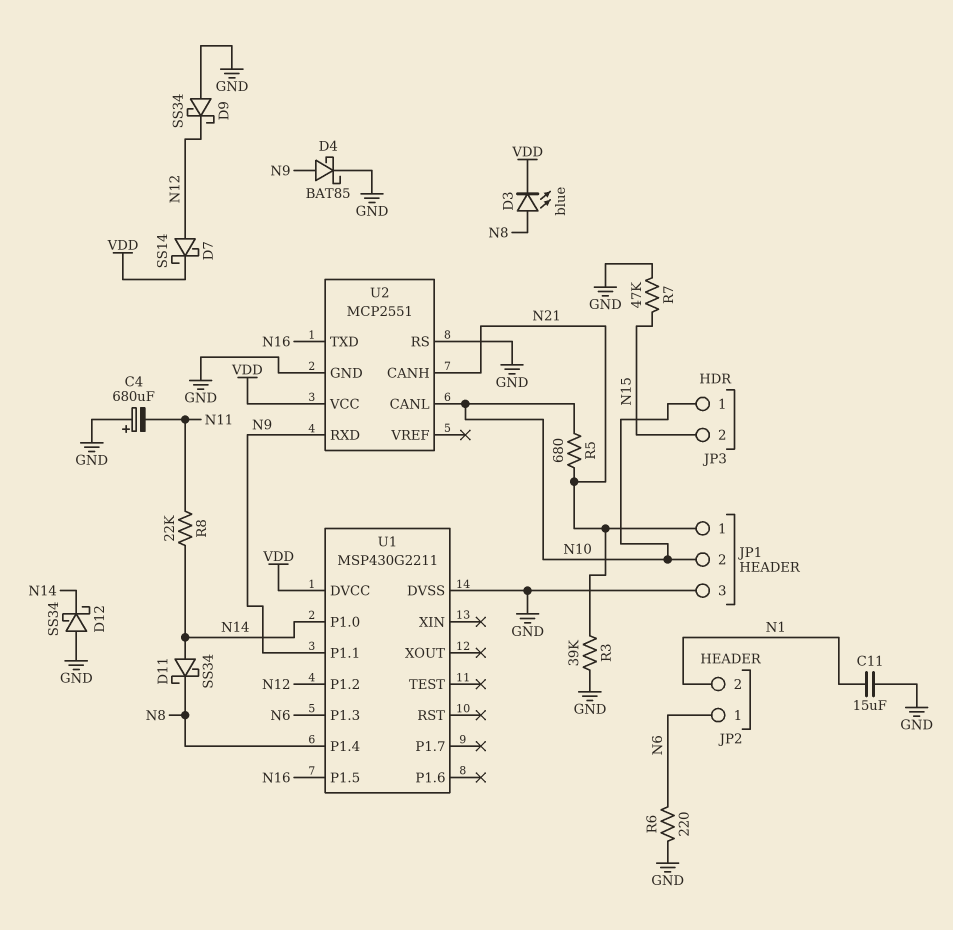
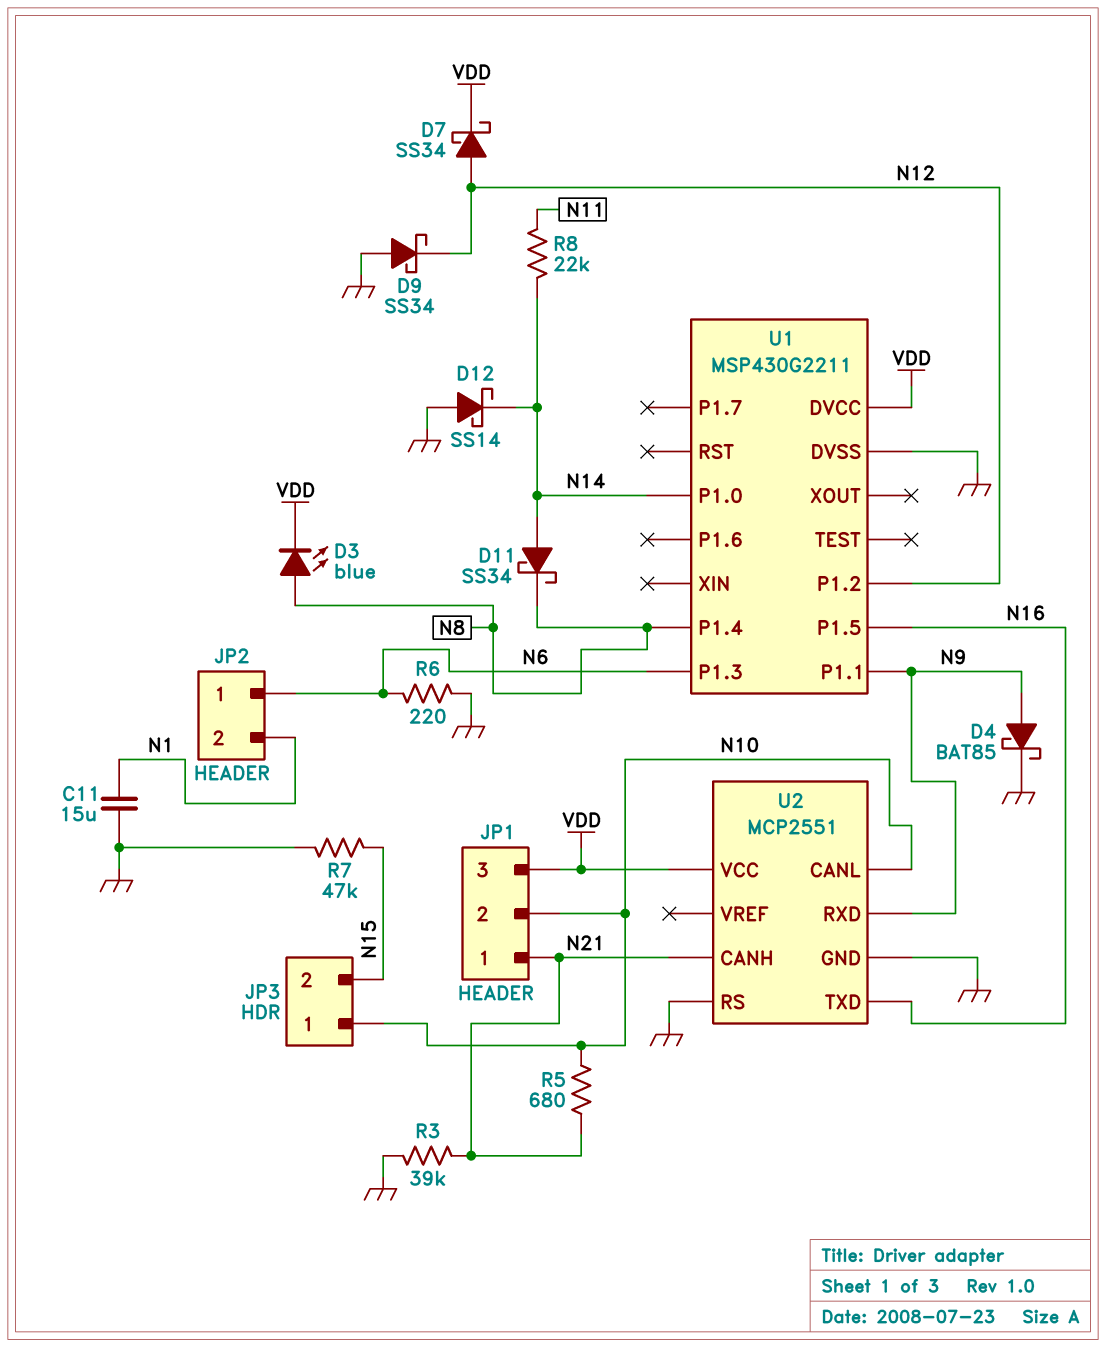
C4: 680uF (plus GND, minus N11) -> none
D7: schottky SS14 (A N12, K VDD) -> schottky SS34 (A N12, K VDD)
D12: schottky SS34 (A GND, K N14) -> schottky SS14 (A GND, K N14)
JP1 pin 3: GND -> VDD

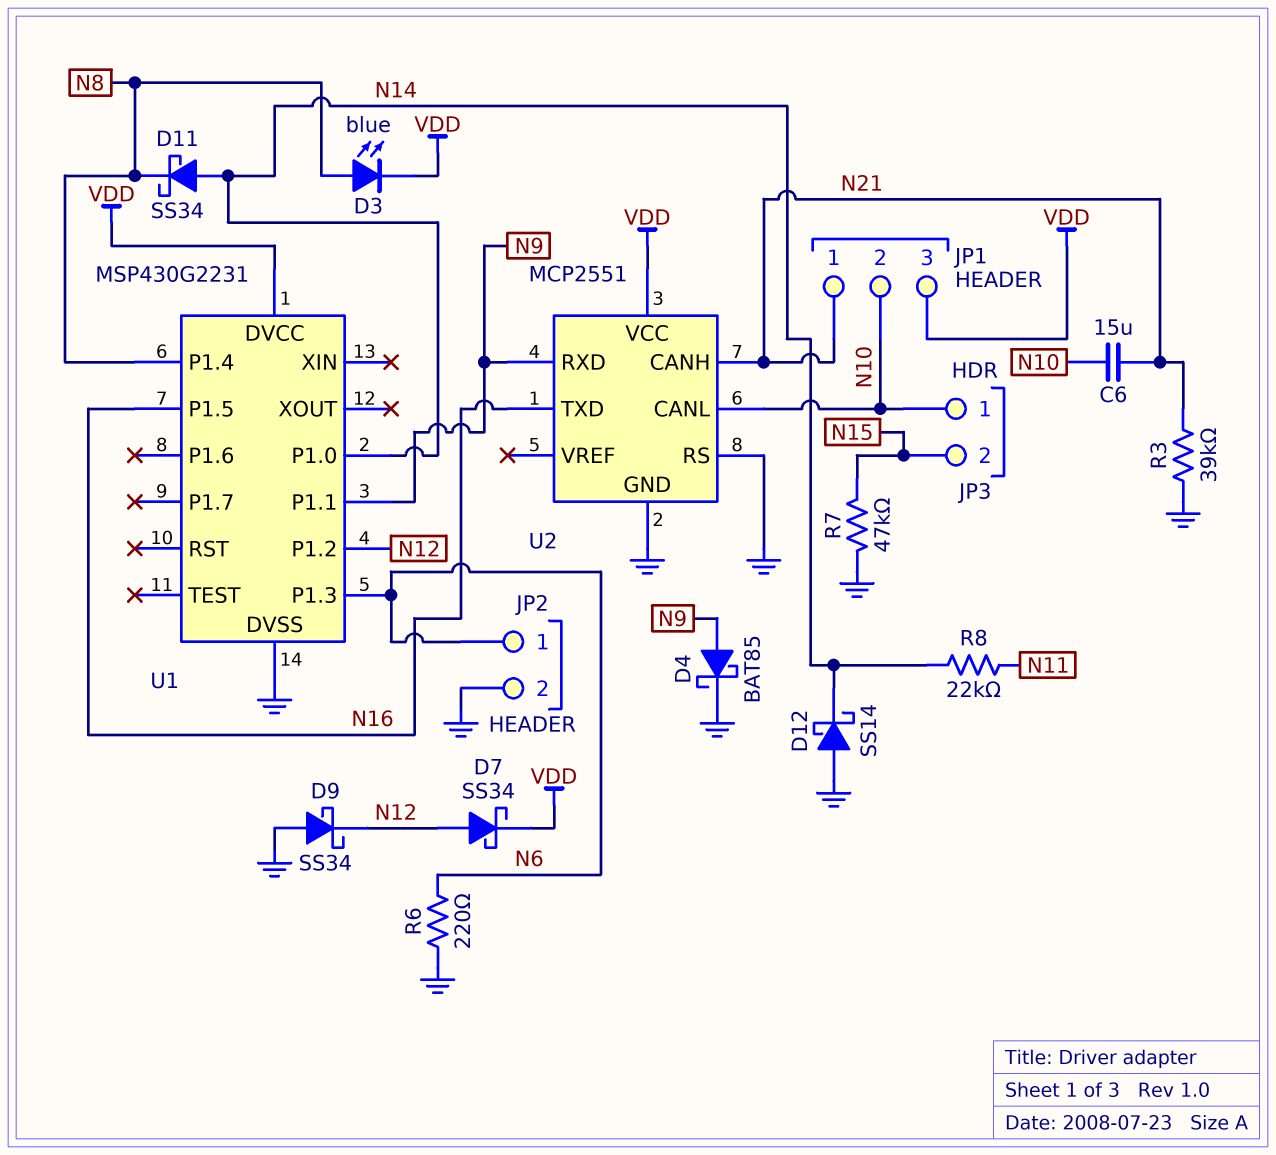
C6: none -> 15uF (N10, N21)
C11: 15uF (GND, N1) -> none
JP2 pin 2: N1 -> GND
R5: 680 (N10, N21) -> none
U1: MSP430G2211 -> MSP430G2231

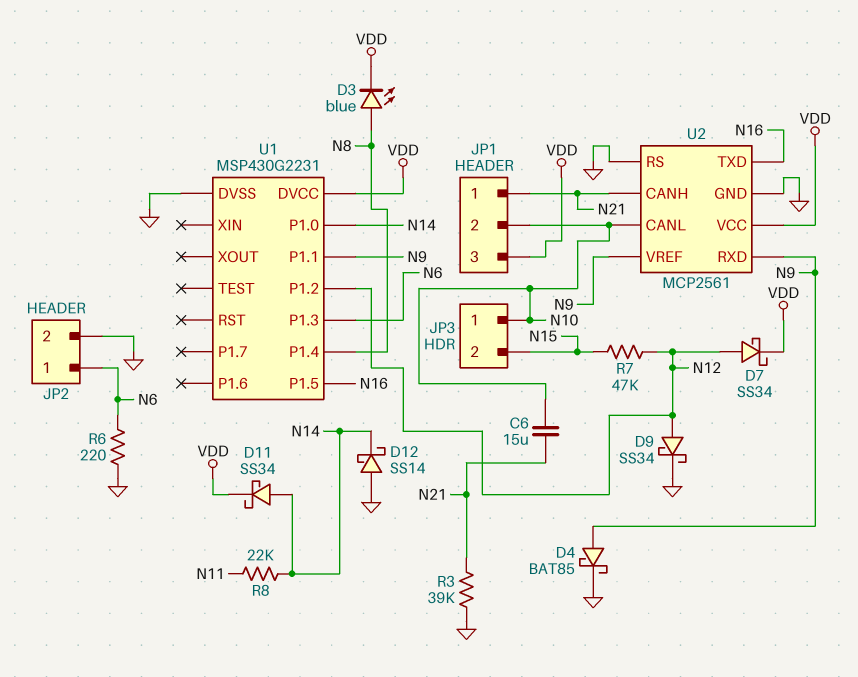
D9: schottky SS34 (A GND, K N12) -> schottky SS34 (A N12, K GND)
D11: schottky SS34 (A N14, K N8) -> schottky SS34 (A N14, K VDD)
R7: 47k (GND, N15) -> 47k (N12, N15)
U2: MCP2551 -> MCP2561
U2 pin VREF: none -> N9

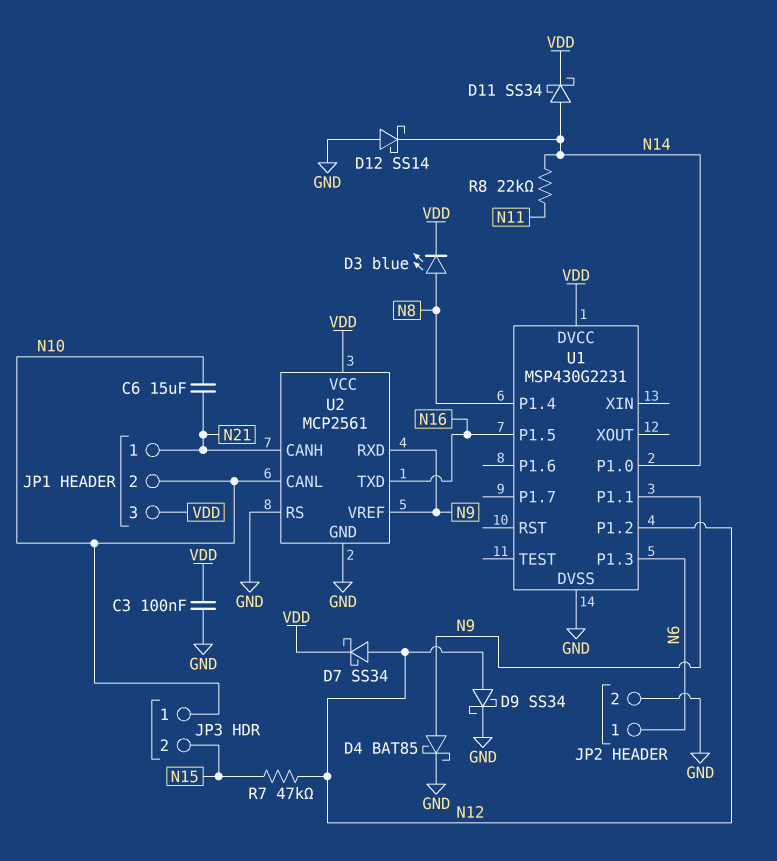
C3: none -> 100nF (GND, VDD)
R3: 39k (GND, N21) -> none
R6: 220 (GND, N6) -> none

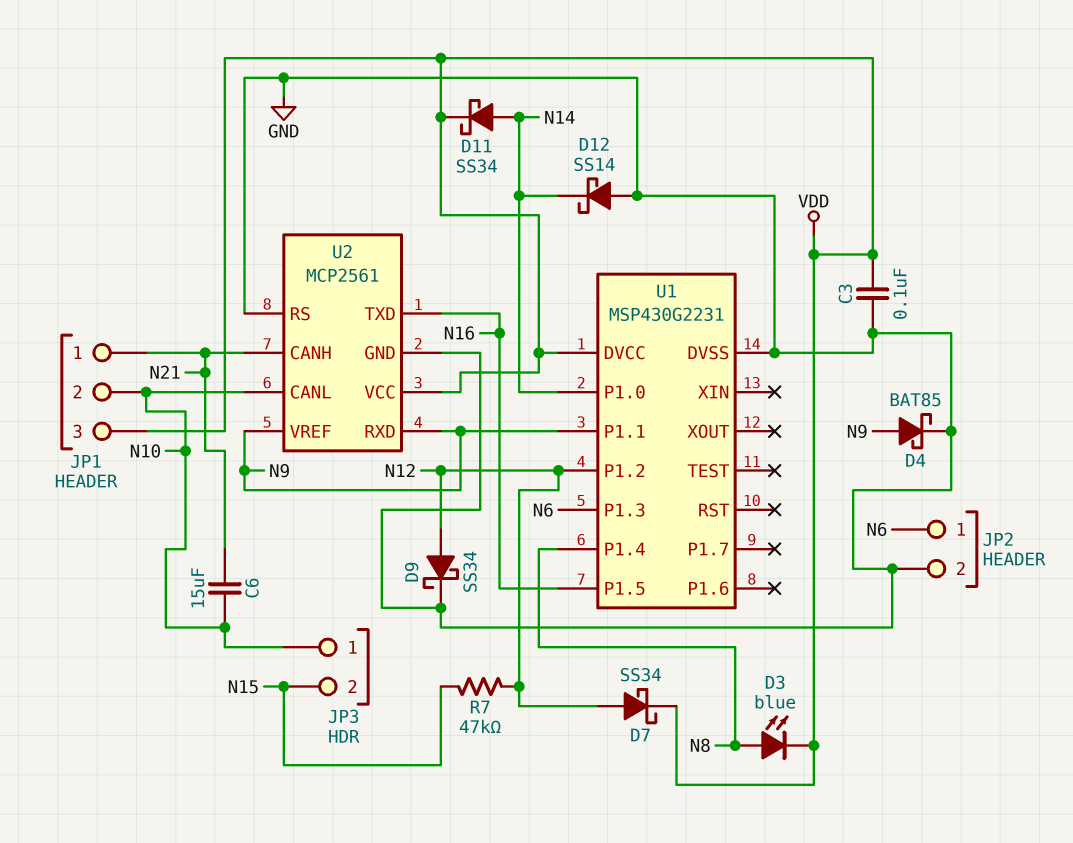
R8: 22k (N11, N14) -> none

